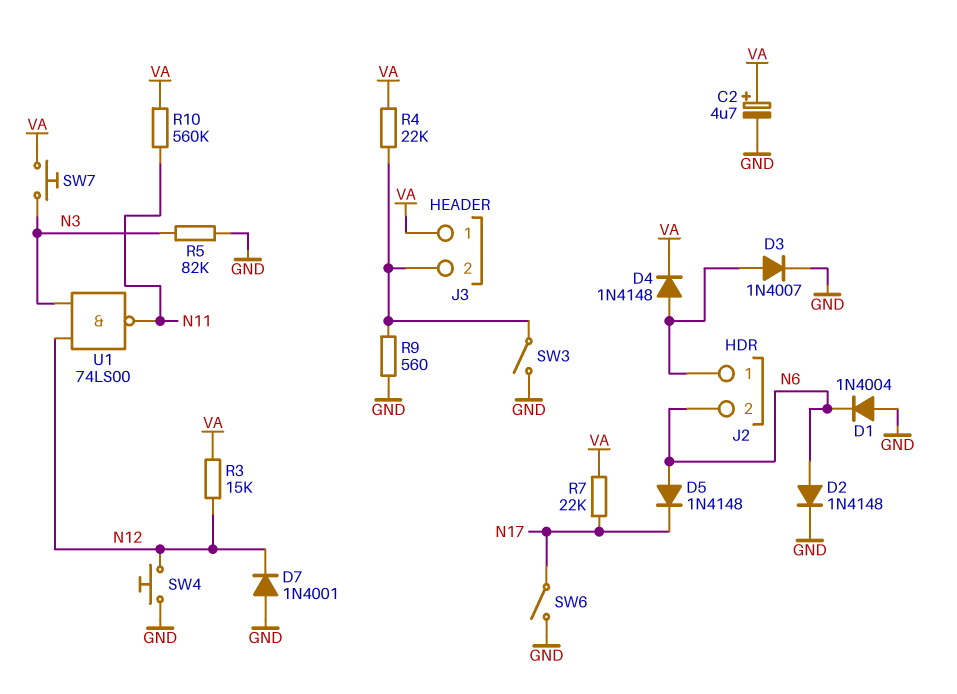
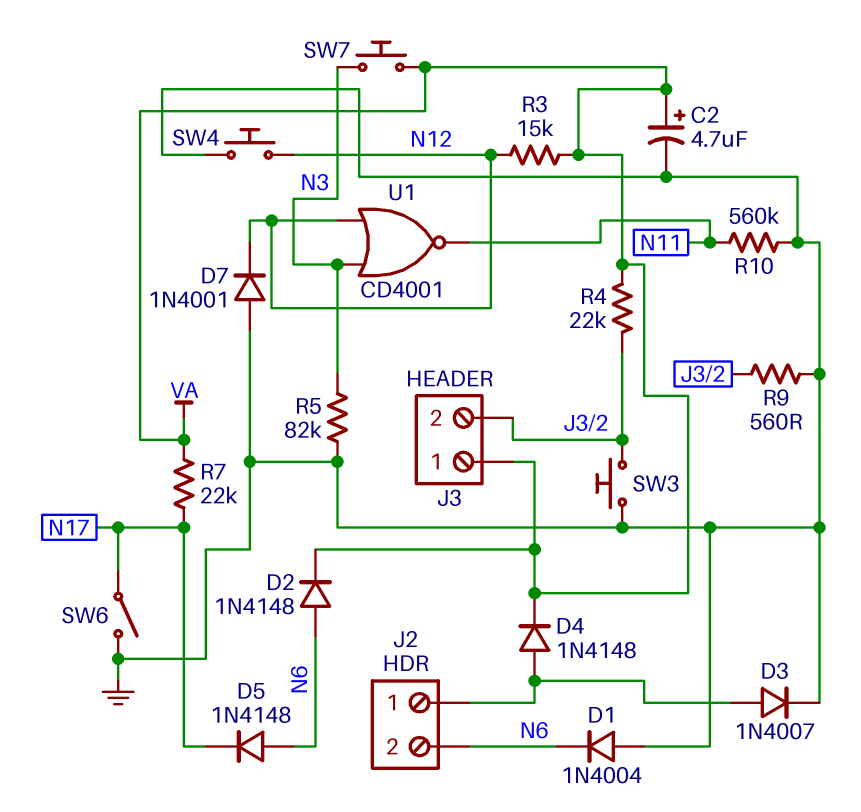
D2: diode 1N4148 (A N6, K GND) -> diode 1N4148 (A N6, K VA)
R10: 560k (N11, VA) -> 560k (GND, N11)
SW3: switch (GND, J3/2) -> button (GND, J3/2)
U1: NAND 74LS00 (in N3, in N12, out N11) -> NOR CD4001 (in N3, in N12, out N11)

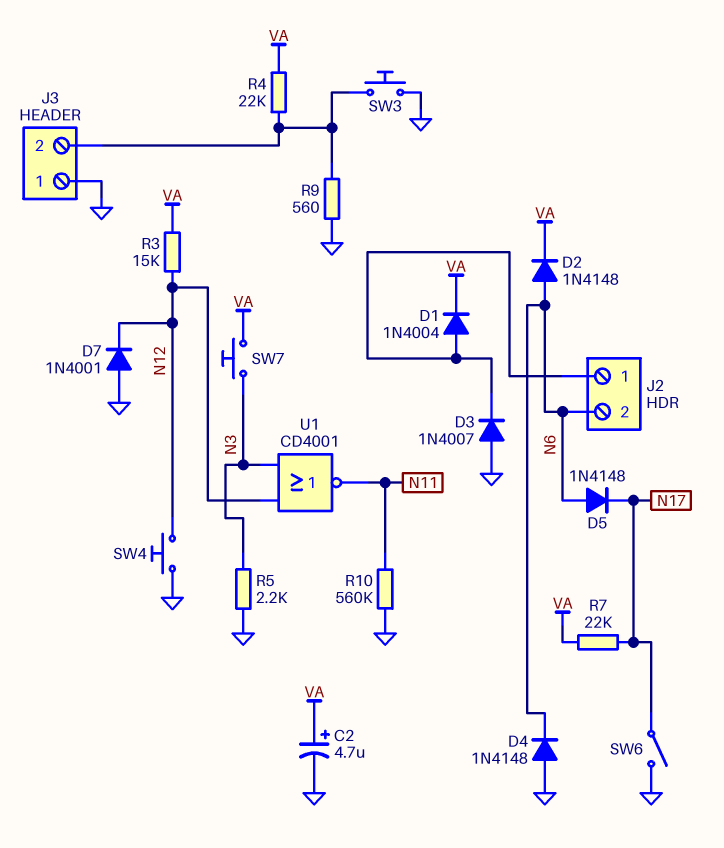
D1: diode 1N4004 (A GND, K N6) -> diode 1N4004 (A J2/1, K VA)
D3: diode 1N4007 (A J2/1, K GND) -> diode 1N4007 (A GND, K J2/1)
D4: diode 1N4148 (A J2/1, K VA) -> diode 1N4148 (A GND, K N6)
J3 pin 1: VA -> GND
R5: 82k (GND, N3) -> 2.2k (GND, N3)

